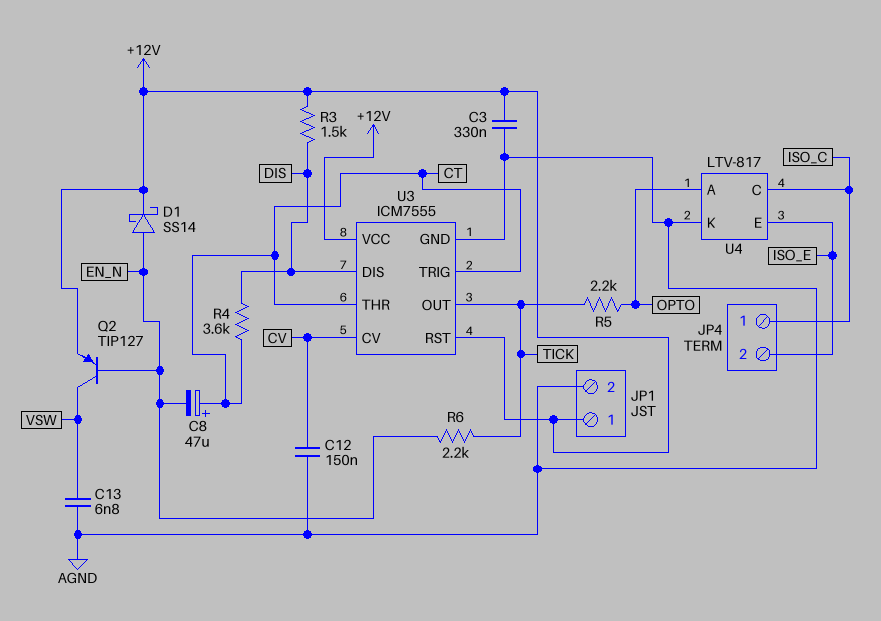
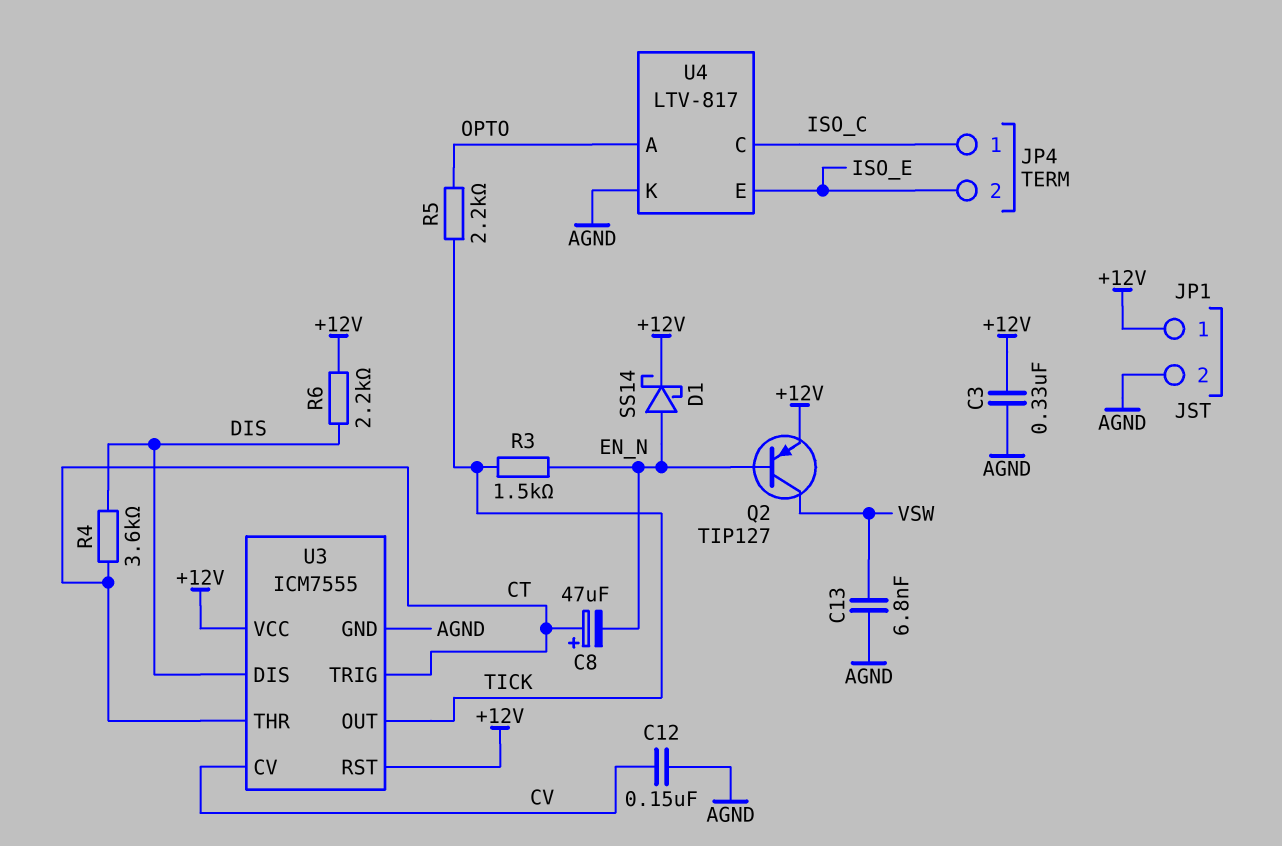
R3: 1.5k (+12V, DIS) -> 1.5k (EN_N, TICK)
R6: 2.2k (EN_N, TICK) -> 2.2k (+12V, DIS)

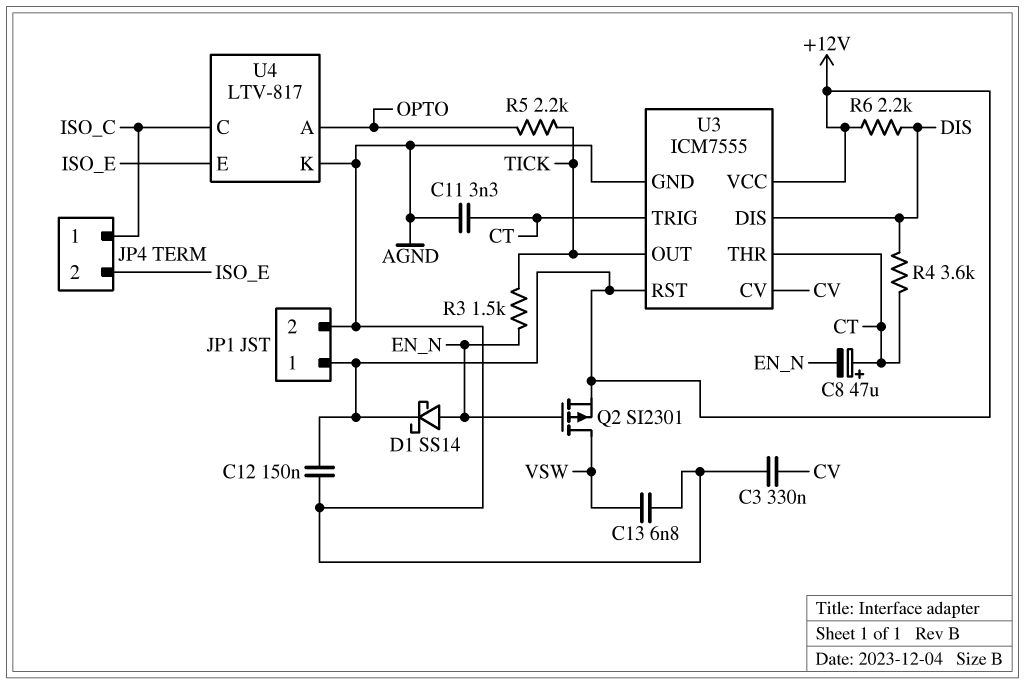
C3: 330nF (+12V, AGND) -> 330nF (AGND, CV)
C11: none -> 3.3nF (AGND, CT)
C12: 150nF (AGND, CV) -> 150nF (+12V, AGND)
Q2: PNP TIP127 (B EN_N, C VSW, E +12V) -> PMOS SI2301 (G EN_N, D VSW, S +12V)

